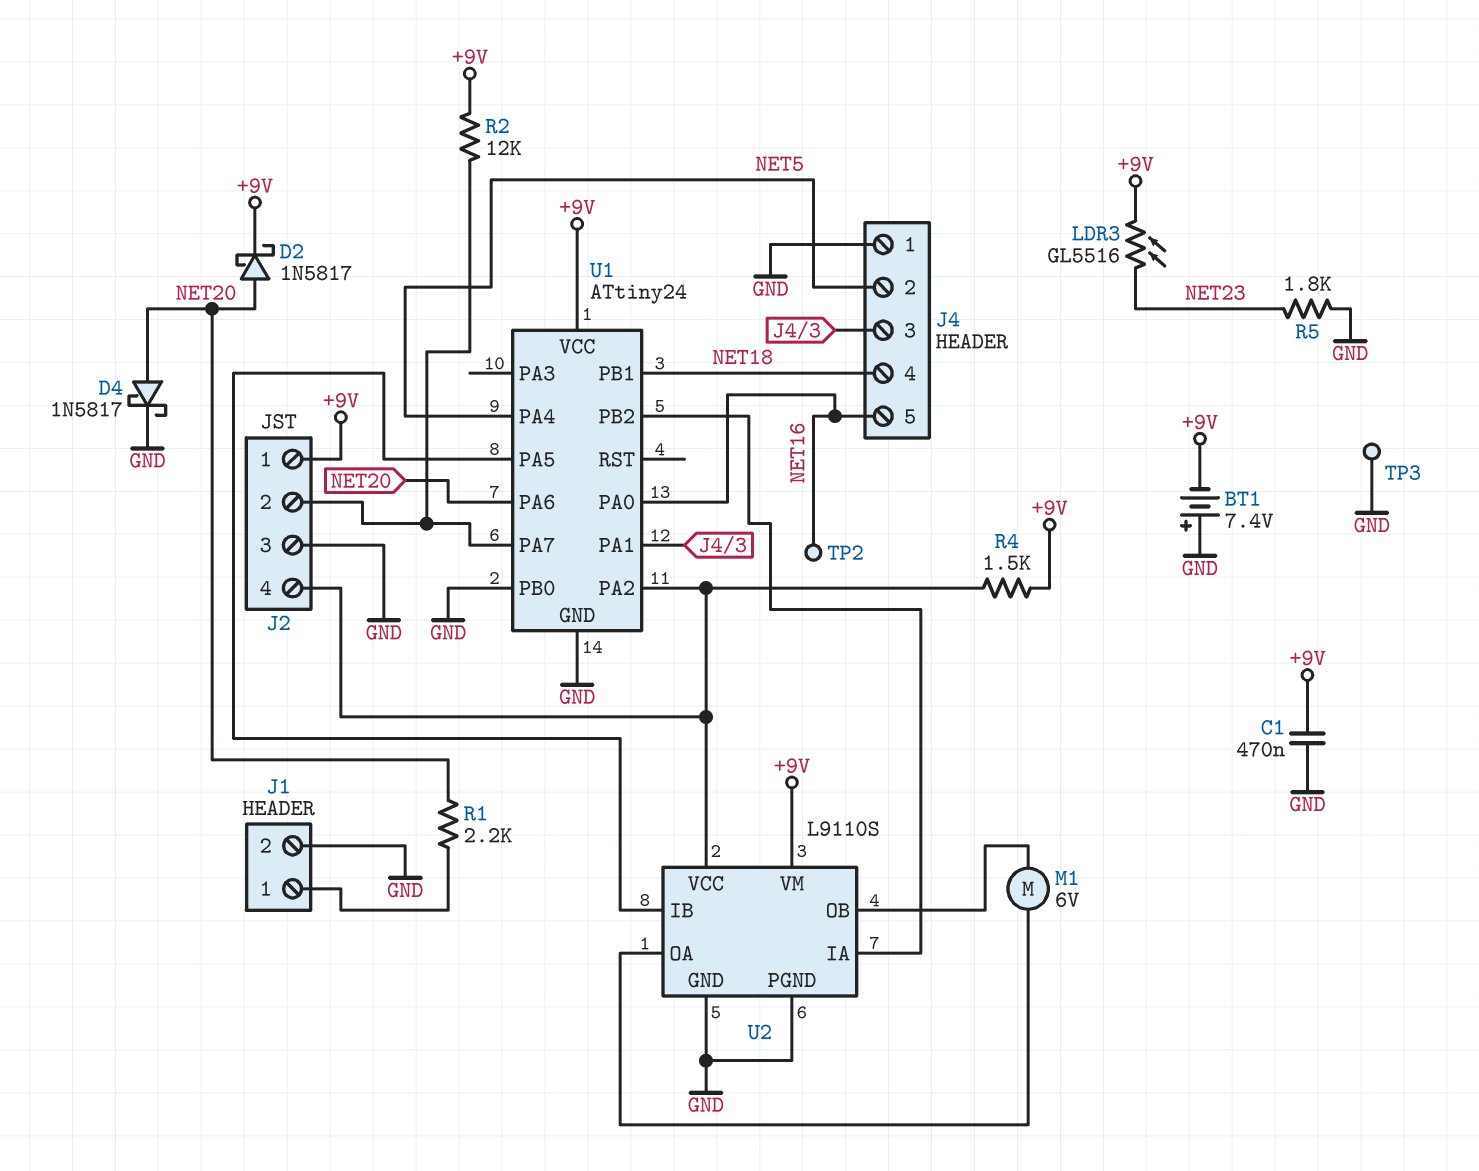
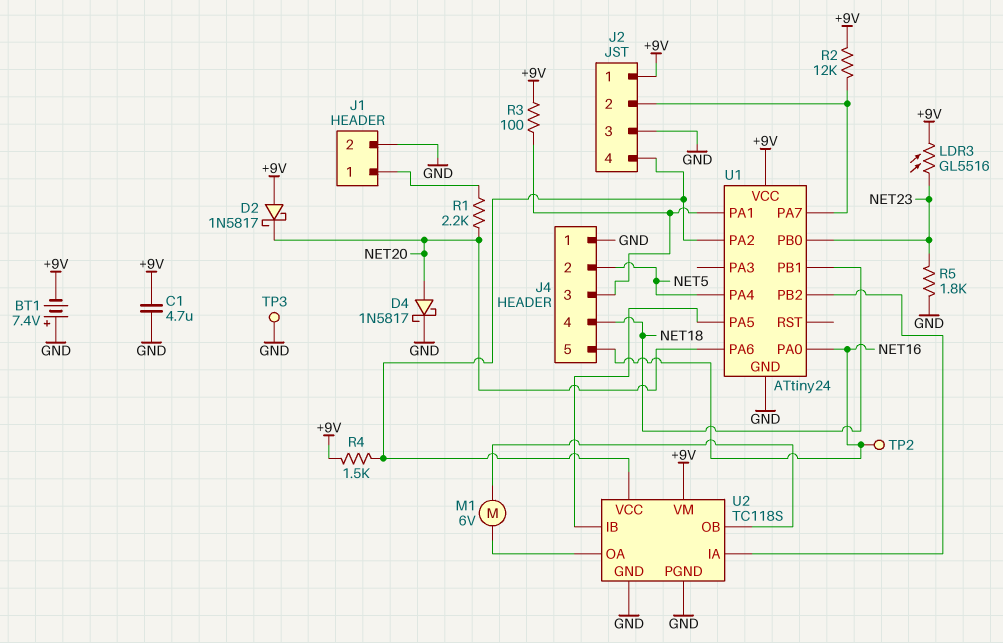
C1: 470nF (+9V, GND) -> 4.7uF (+9V, GND)
D2: schottky 1N5817 (A NET20, K +9V) -> schottky 1N5817 (A +9V, K NET20)
R3: none -> 100 (+9V, J4/3)
U1 pin PB0: GND -> NET23
U2: L9110S -> TC118S

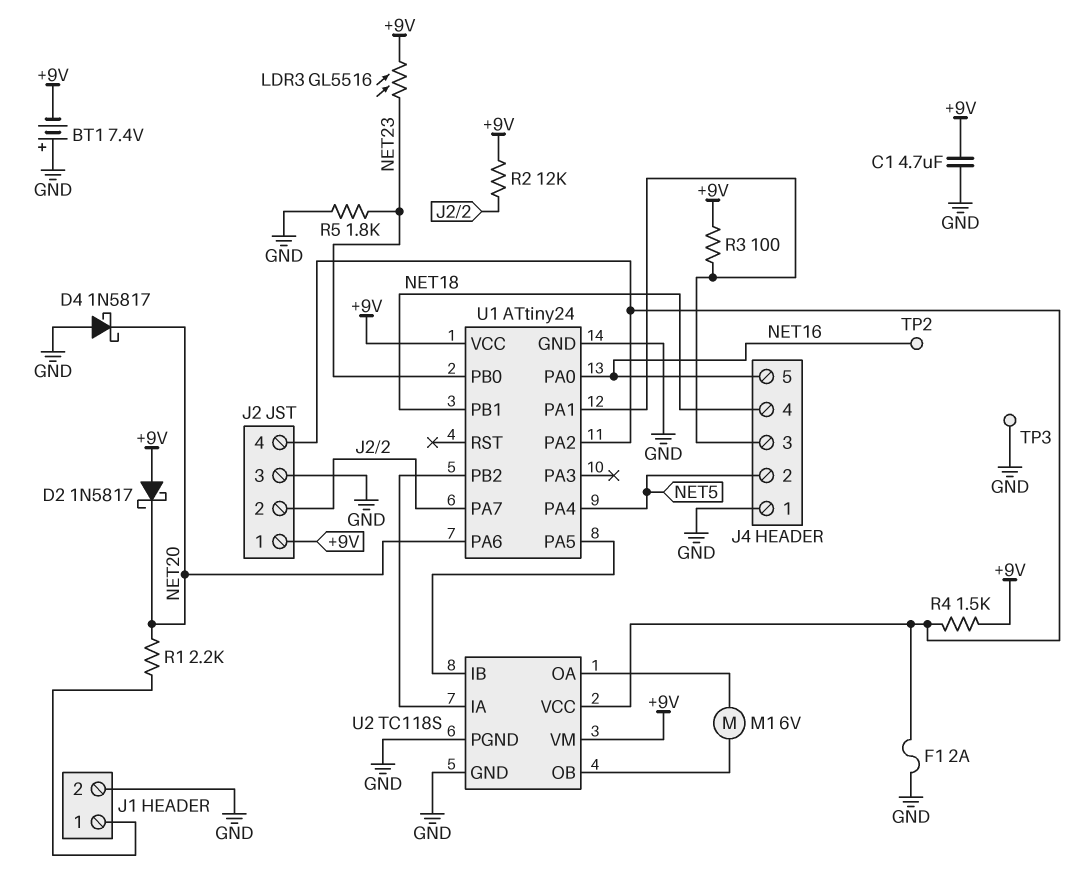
D4: schottky 1N5817 (A NET20, K GND) -> schottky 1N5817 (A GND, K NET20)
F1: none -> 2A (GND, J2/4)

